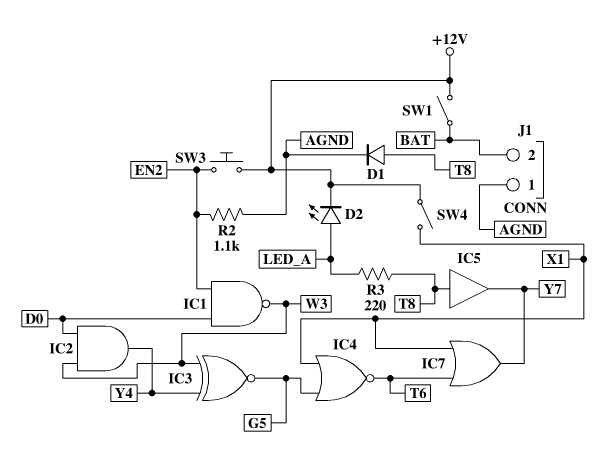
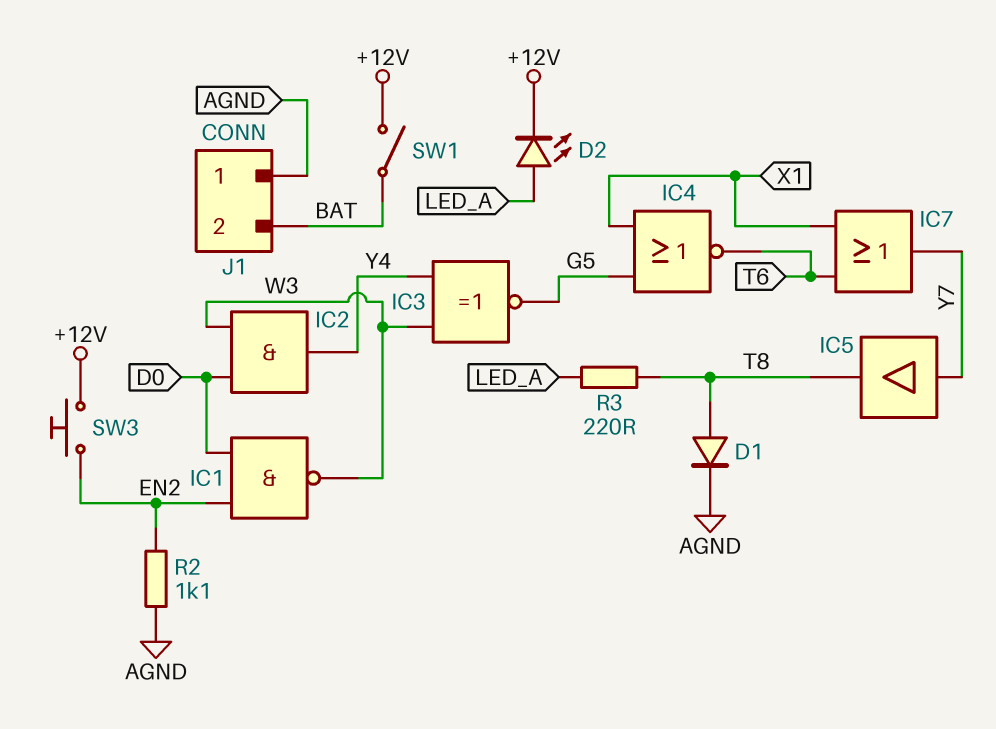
IC5: buffer (in T8, out Y7) -> buffer (in Y7, out T8)
SW4: switch (+12V, X1) -> none

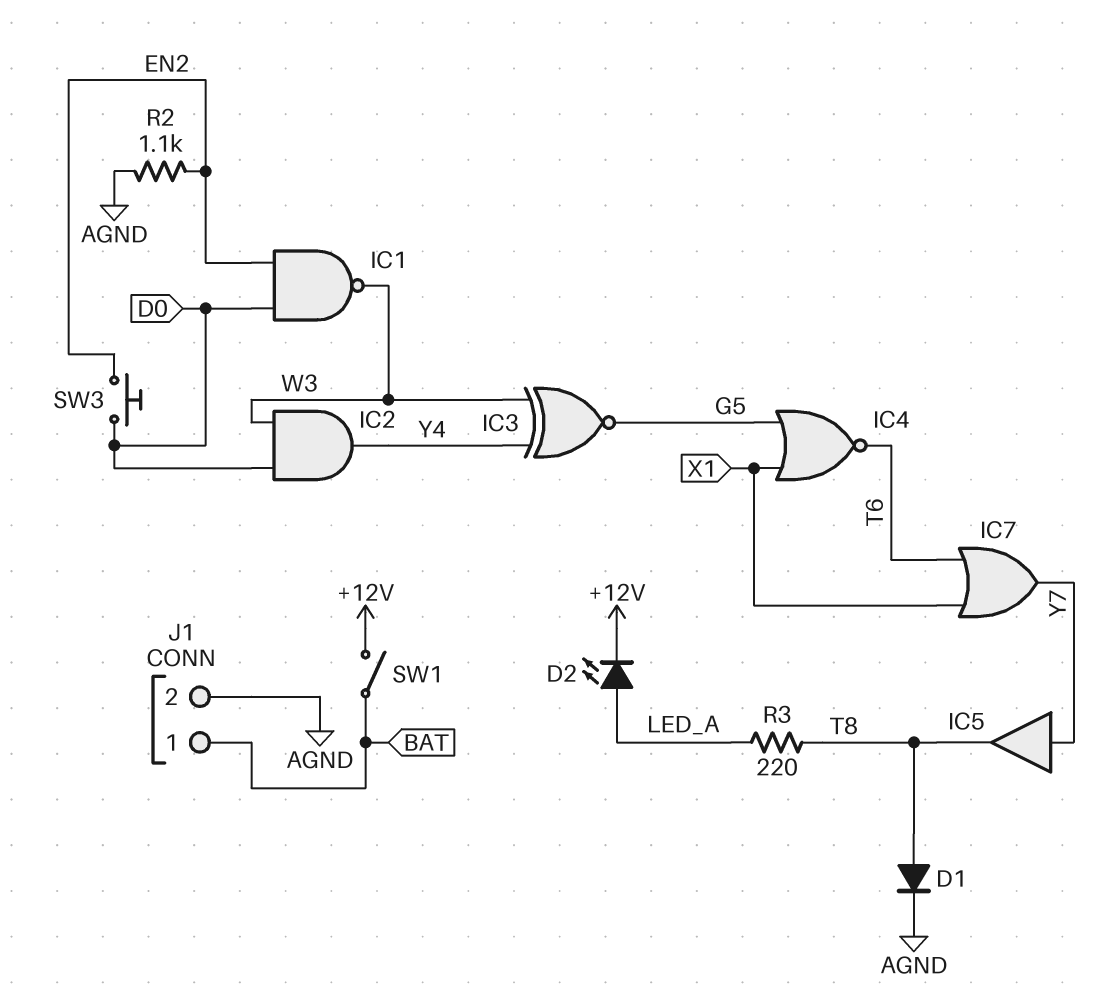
J1 pin 1: AGND -> BAT
J1 pin 2: BAT -> AGND
SW3: button (+12V, EN2) -> button (D0, EN2)

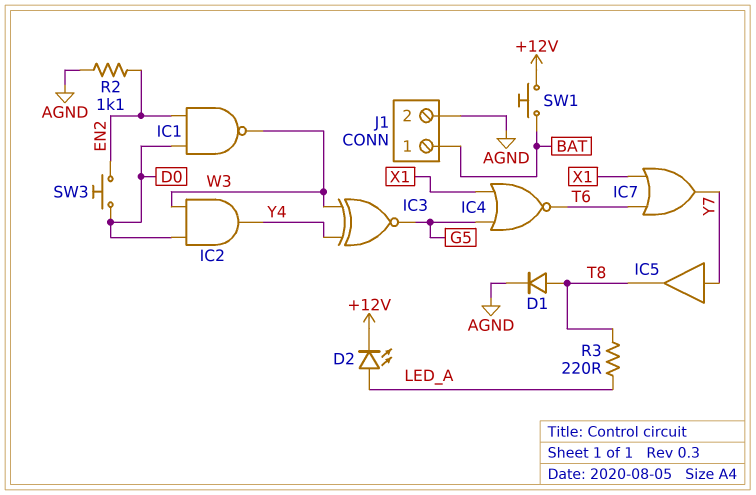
SW1: switch (+12V, BAT) -> button (+12V, BAT)

